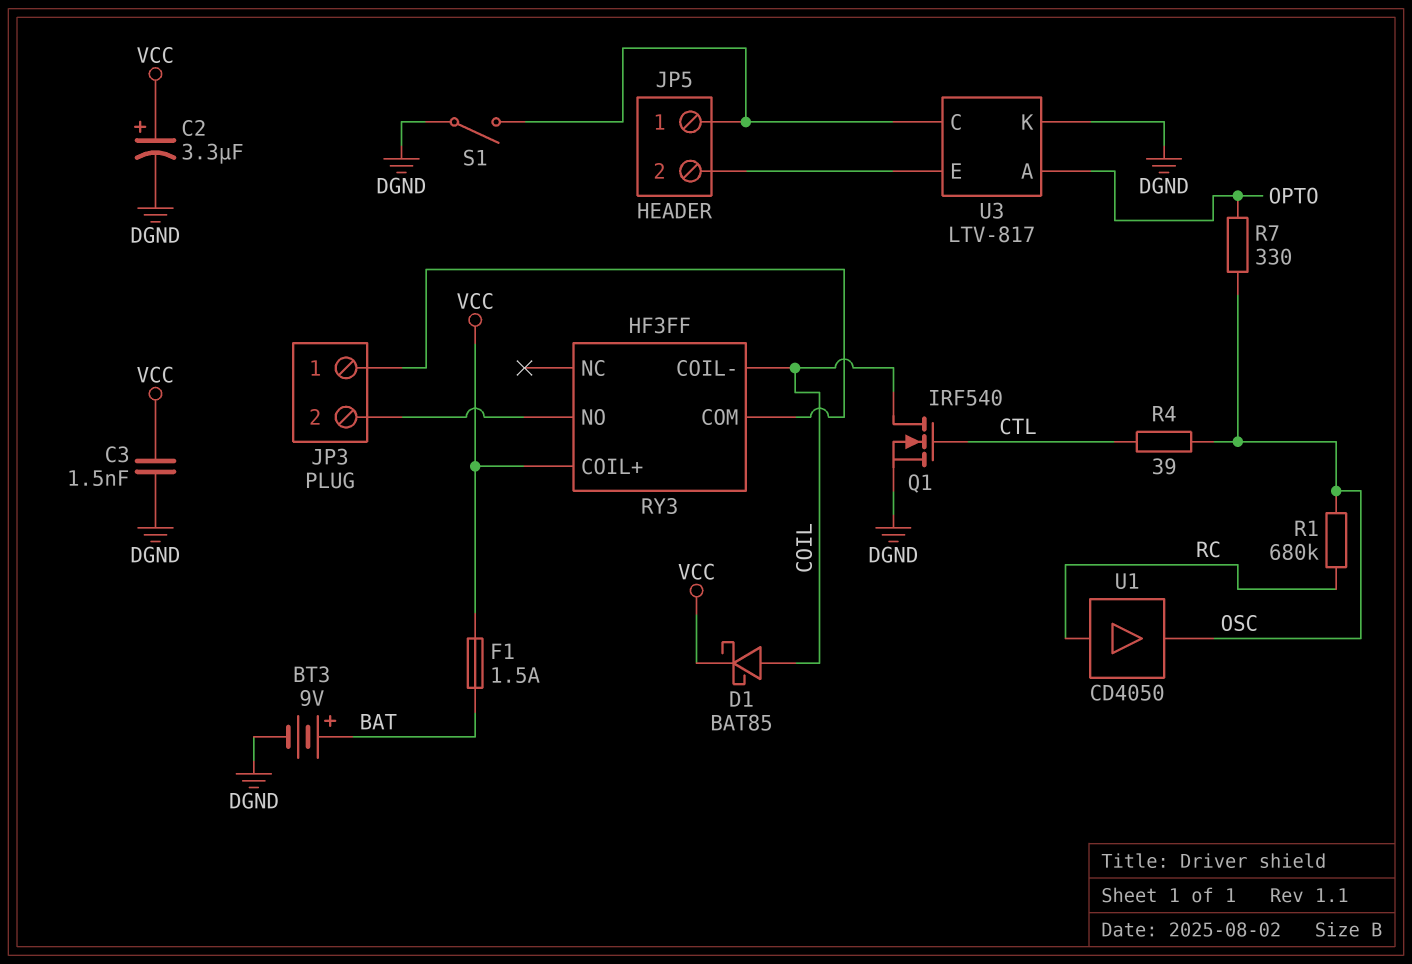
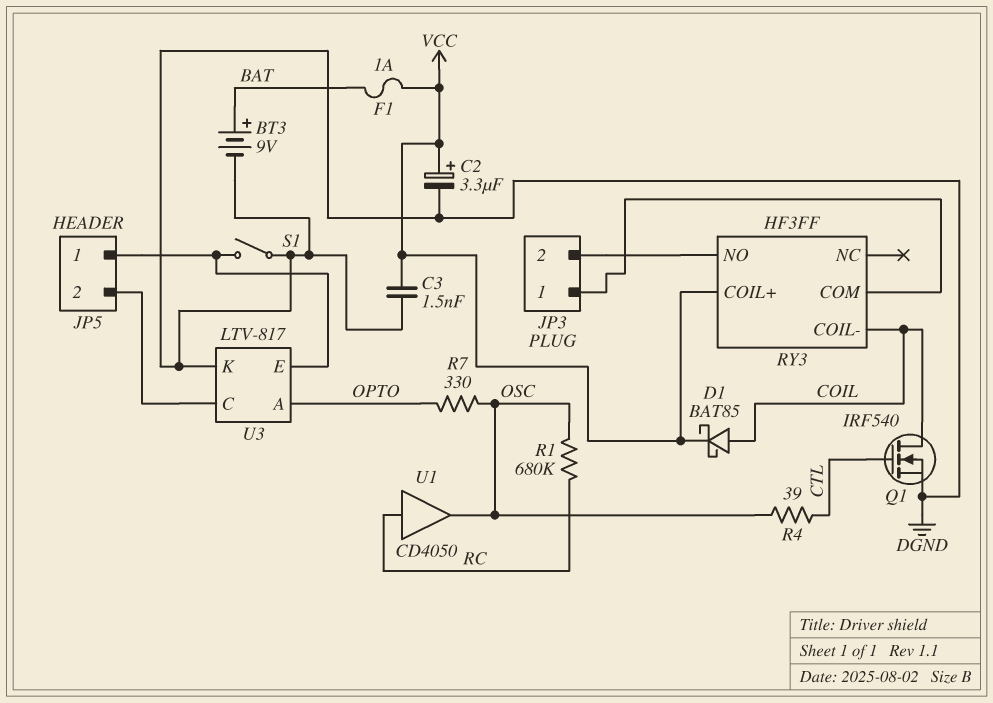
F1: 1.5A (BAT, VCC) -> 1A (BAT, VCC)
U3 pin C: JP5/1 -> JP5/2
U3 pin E: JP5/2 -> JP5/1

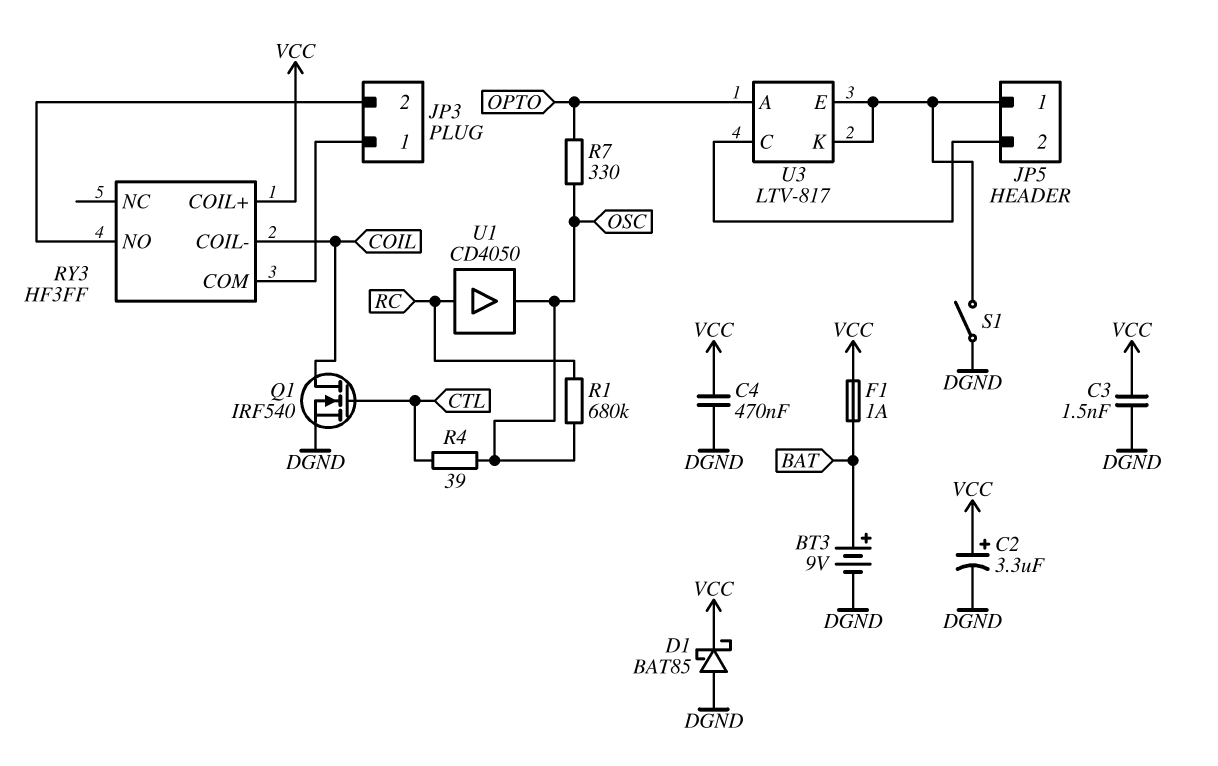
C4: none -> 470nF (DGND, VCC)
D1: schottky BAT85 (A COIL, K VCC) -> schottky BAT85 (A DGND, K VCC)
U3 pin K: DGND -> JP5/1

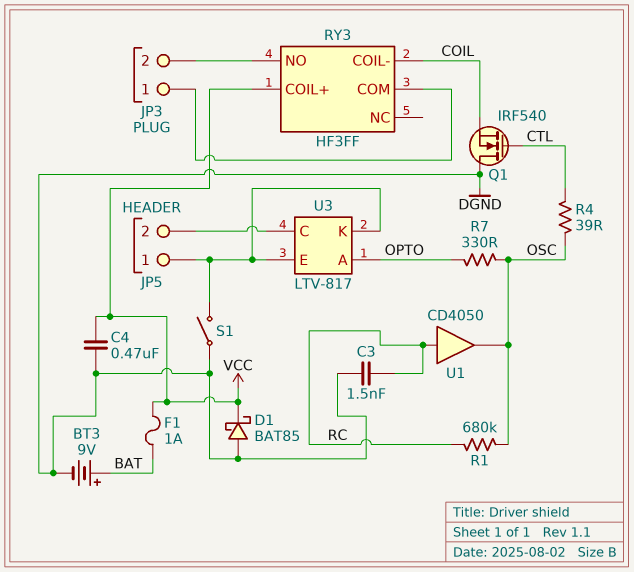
C2: 3.3uF (plus VCC, minus DGND) -> none
C3: 1.5nF (DGND, VCC) -> 1.5nF (DGND, RC)
Q1: NMOS IRF540 (G CTL, D COIL, S DGND) -> NMOS IRF540 (G CTL, D DGND, S COIL)

